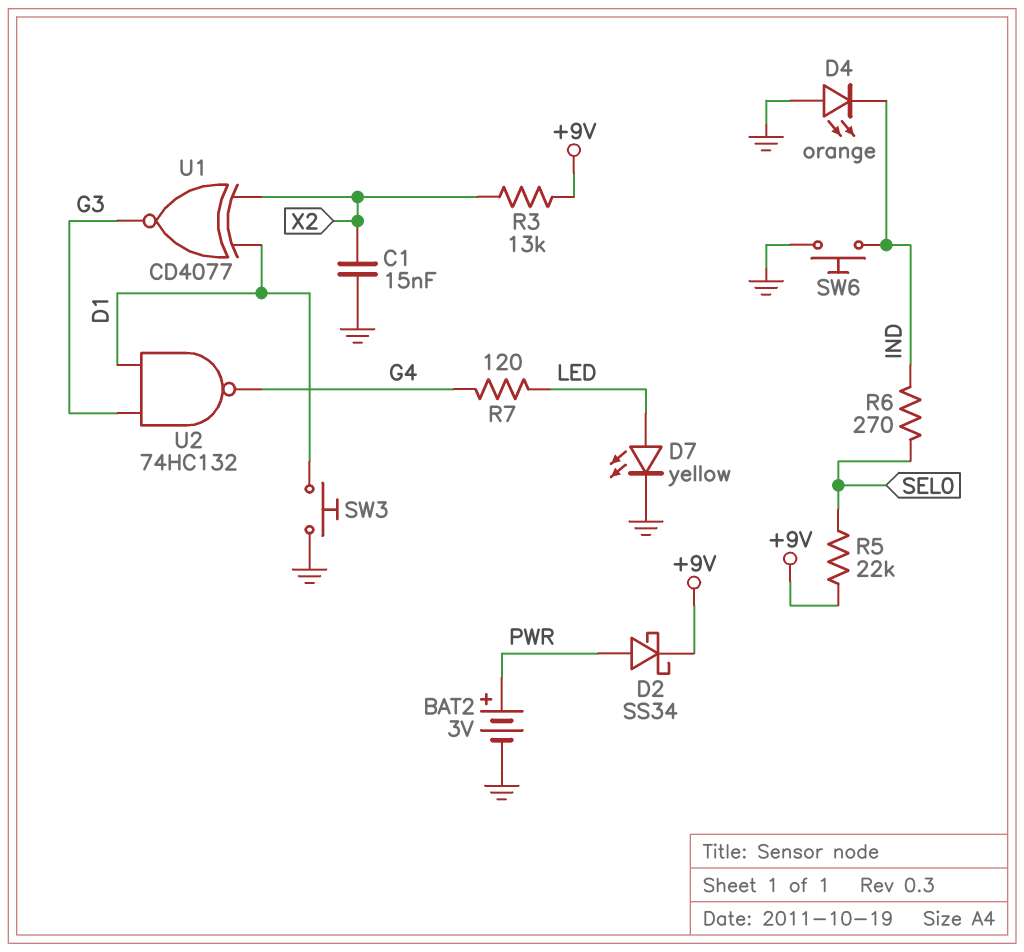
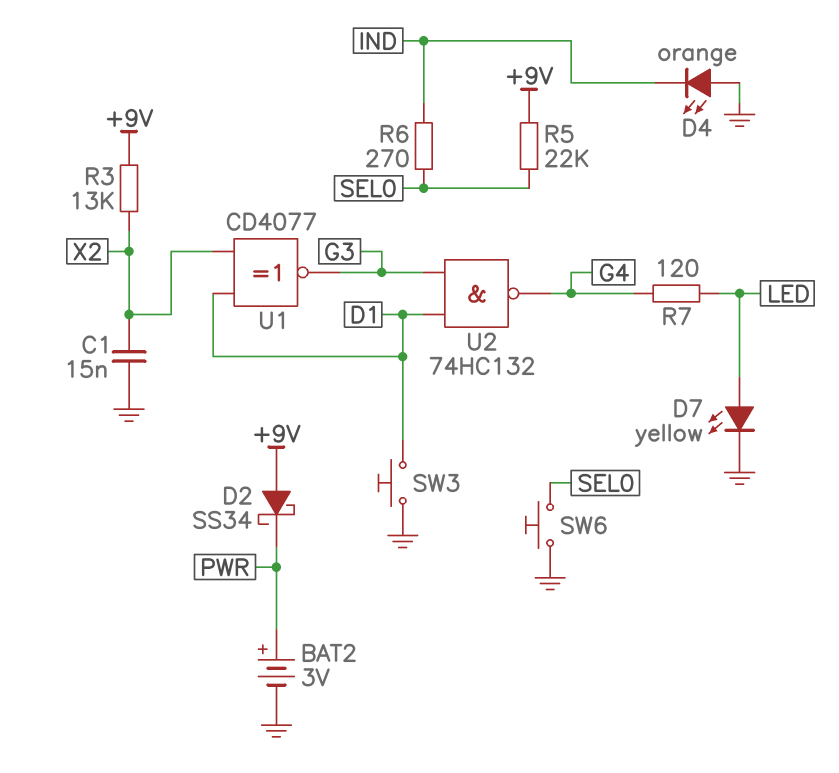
D2: schottky SS34 (A PWR, K +9V) -> schottky SS34 (A +9V, K PWR)
SW6: button (GND, IND) -> button (GND, SEL0)

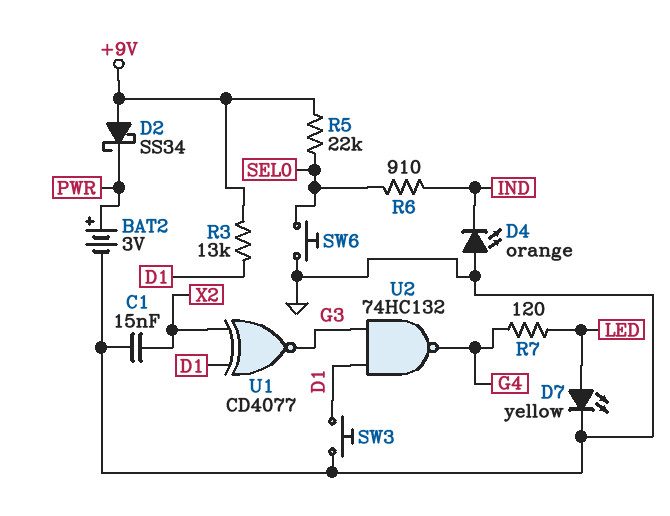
R3: 13k (+9V, X2) -> 13k (+9V, D1)
R6: 270 (IND, SEL0) -> 910 (IND, SEL0)

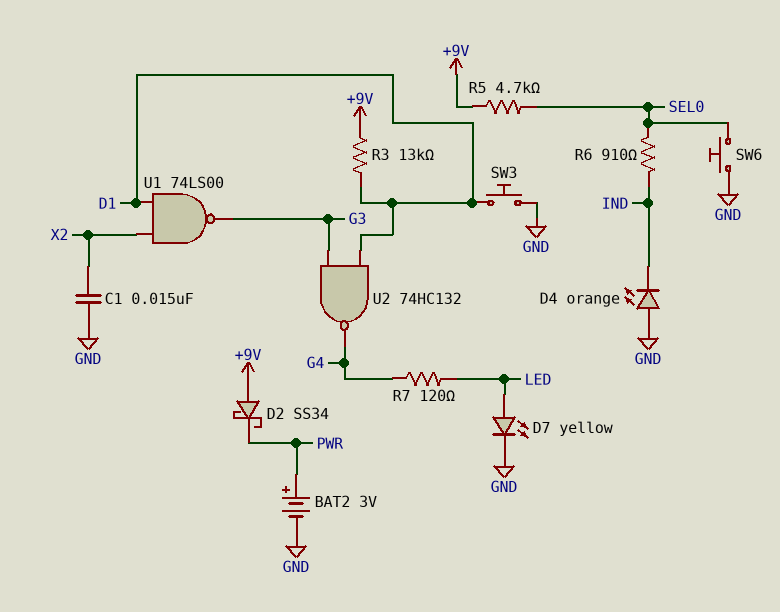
R5: 22k (+9V, SEL0) -> 4.7k (+9V, SEL0)
U1: XNOR CD4077 (in D1, in X2, out G3) -> NAND 74LS00 (in D1, in X2, out G3)

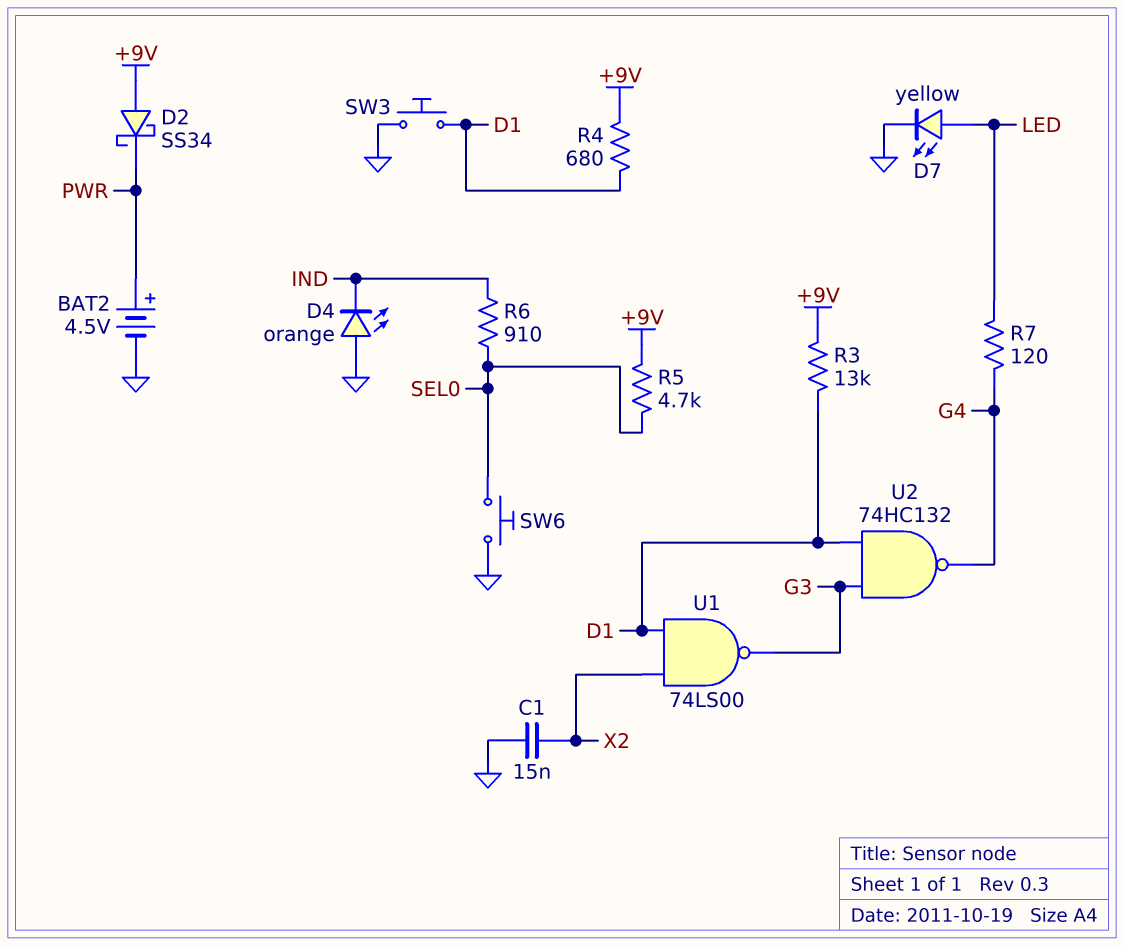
BAT2: 3V (plus PWR, minus GND) -> 4.5V (plus PWR, minus GND)
R4: none -> 680 (+9V, D1)

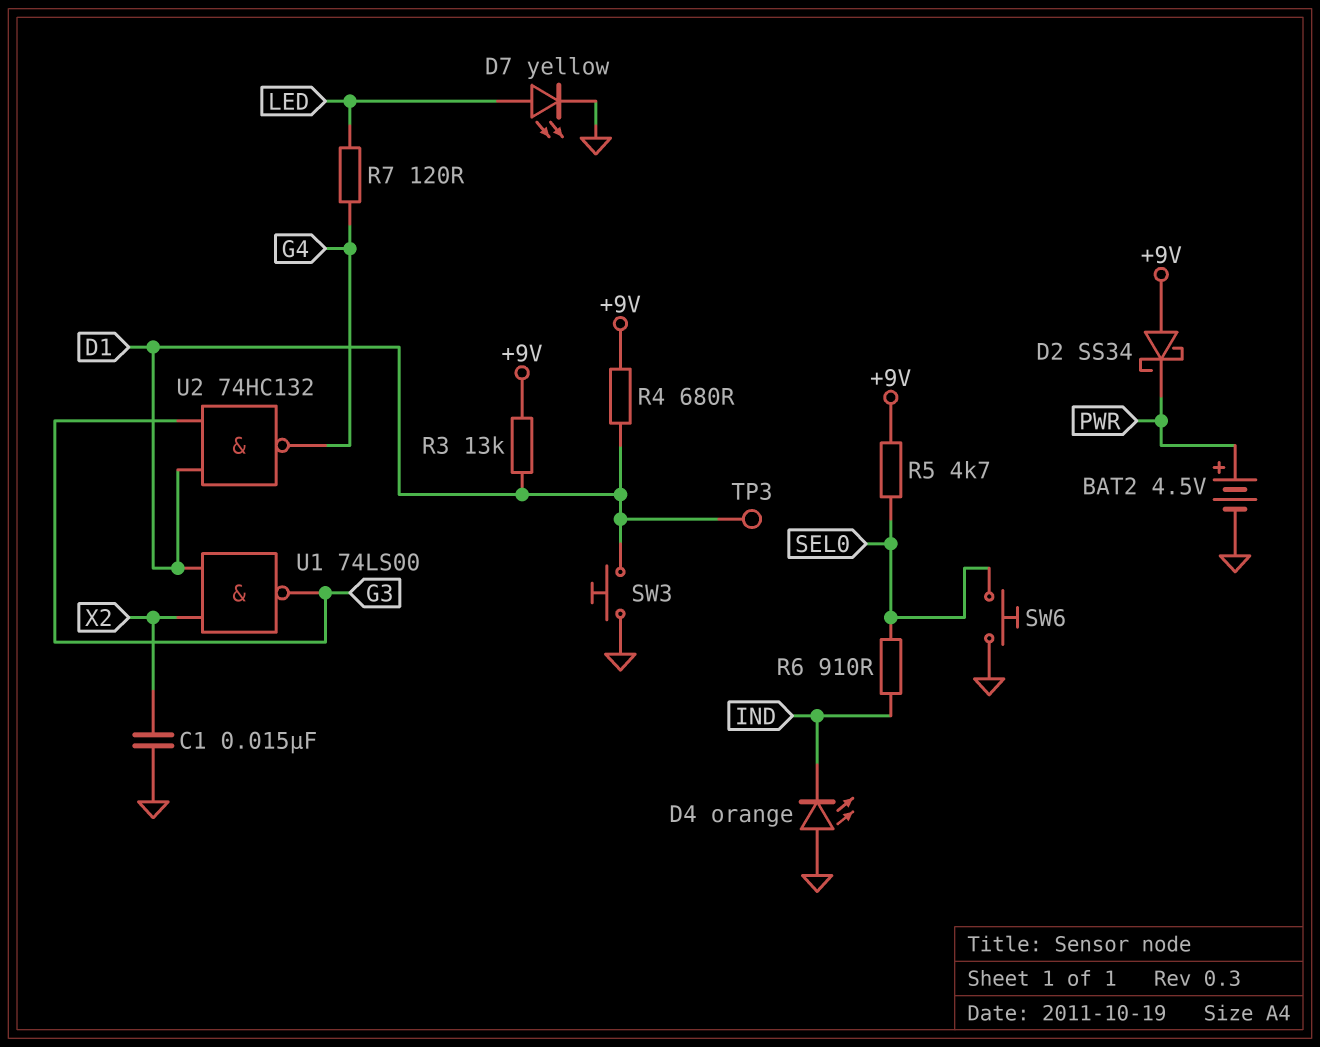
TP3: none -> test point (D1)

